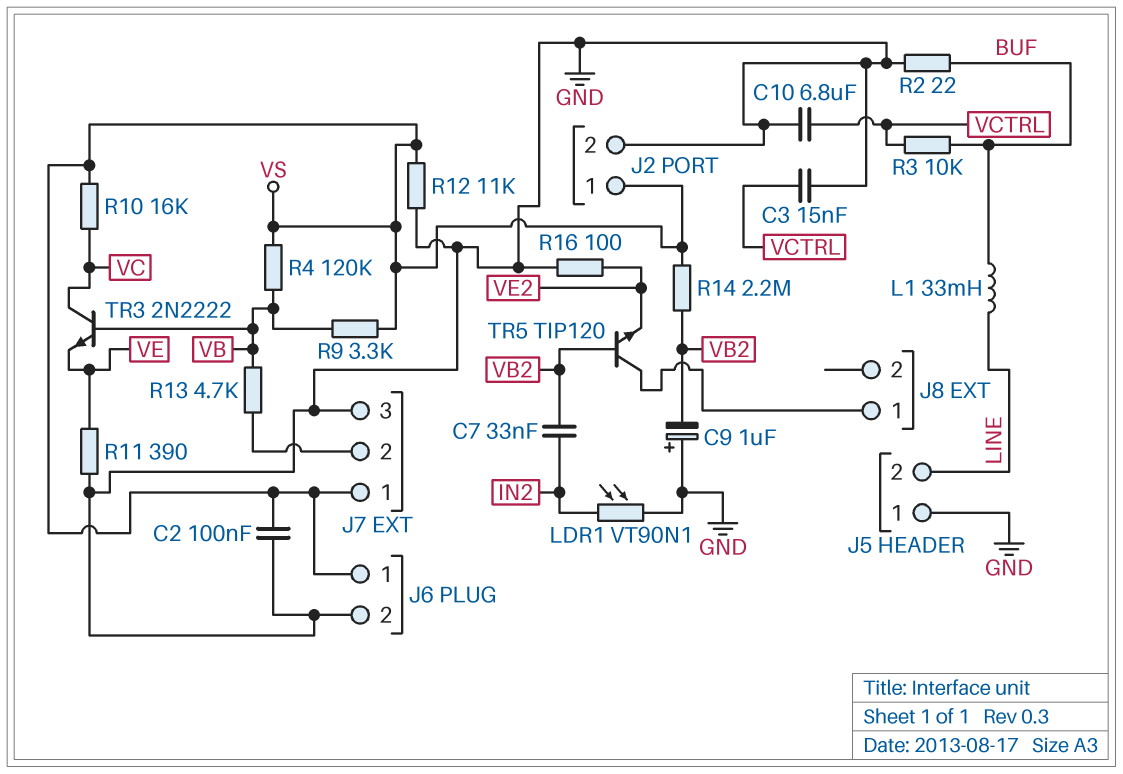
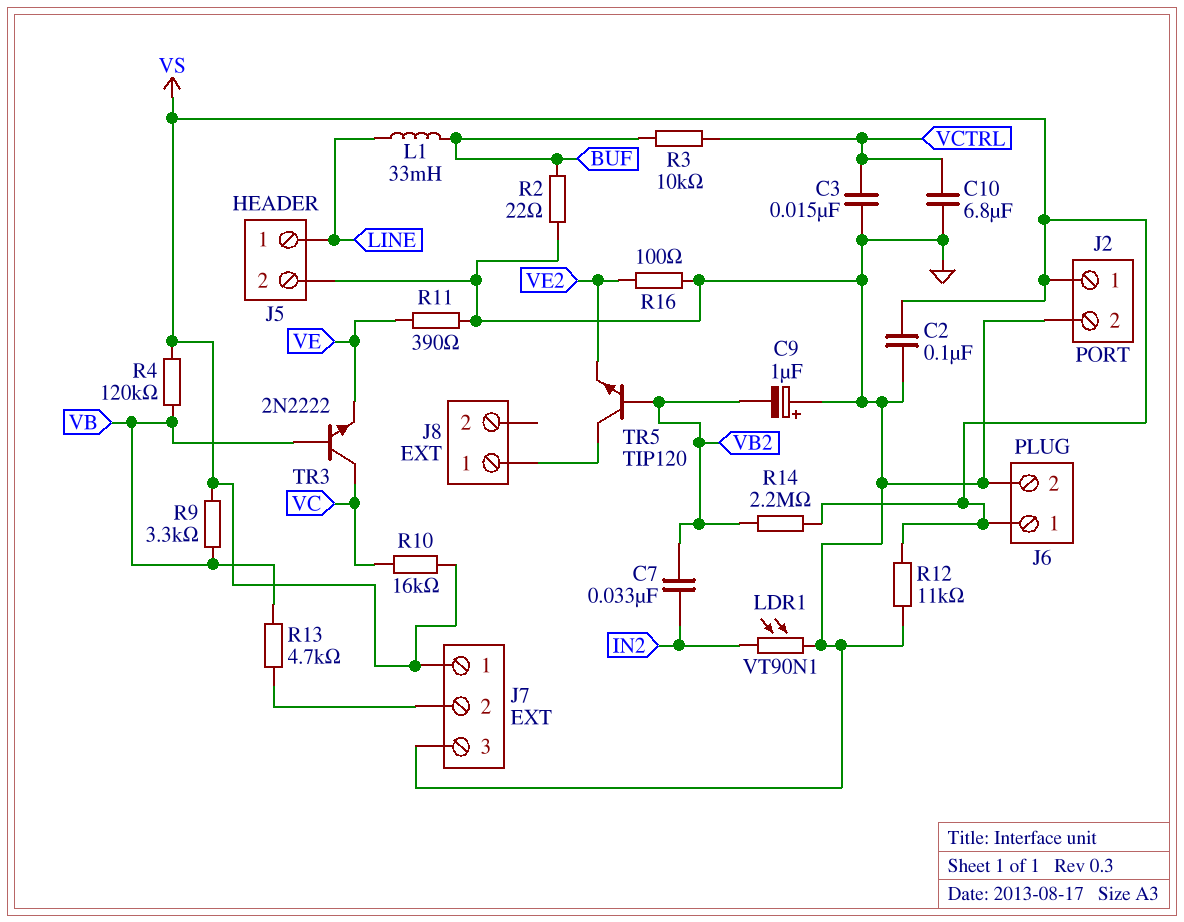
J5 pin 1: GND -> LINE
J5 pin 2: LINE -> GND

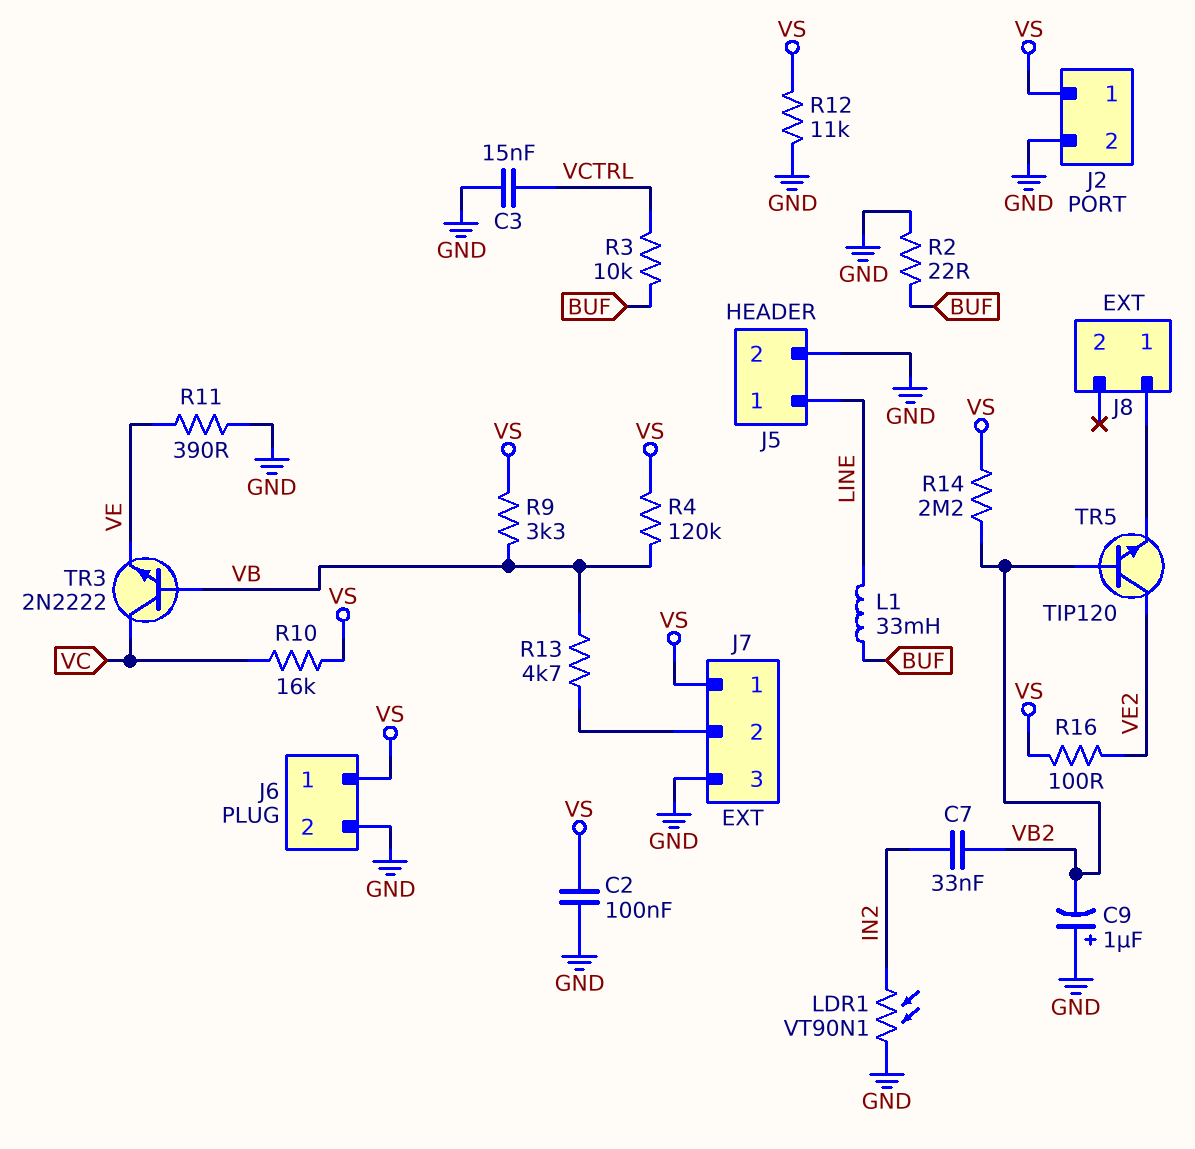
C10: 6.8uF (GND, VCTRL) -> none
R16: 100 (GND, VE2) -> 100 (VE2, VS)
TR5: NPN TIP120 (B VB2, C J8/1, E VE2) -> NPN TIP120 (B VB2, C VE2, E J8/1)

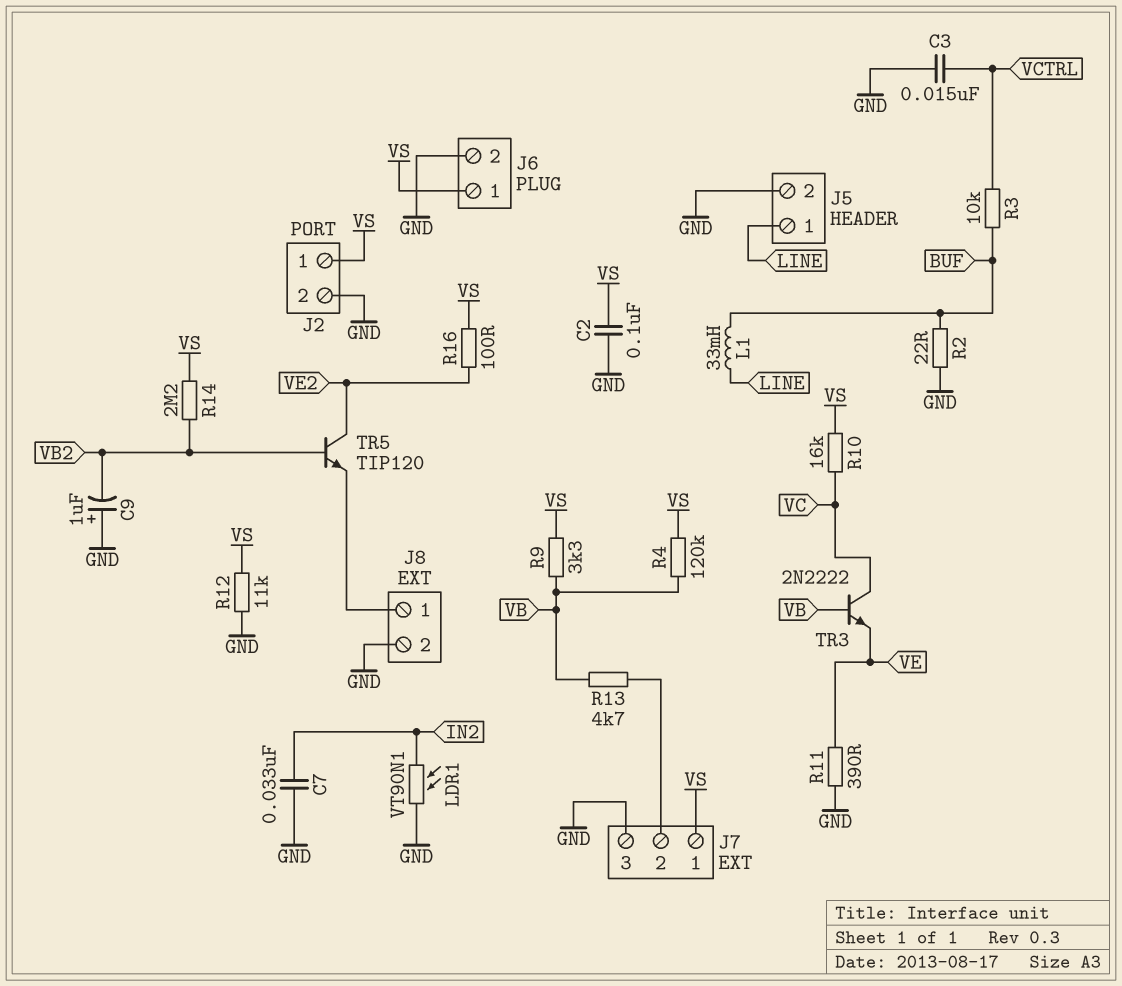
C7: 33nF (IN2, VB2) -> 33nF (GND, IN2)
J8 pin 2: none -> GND

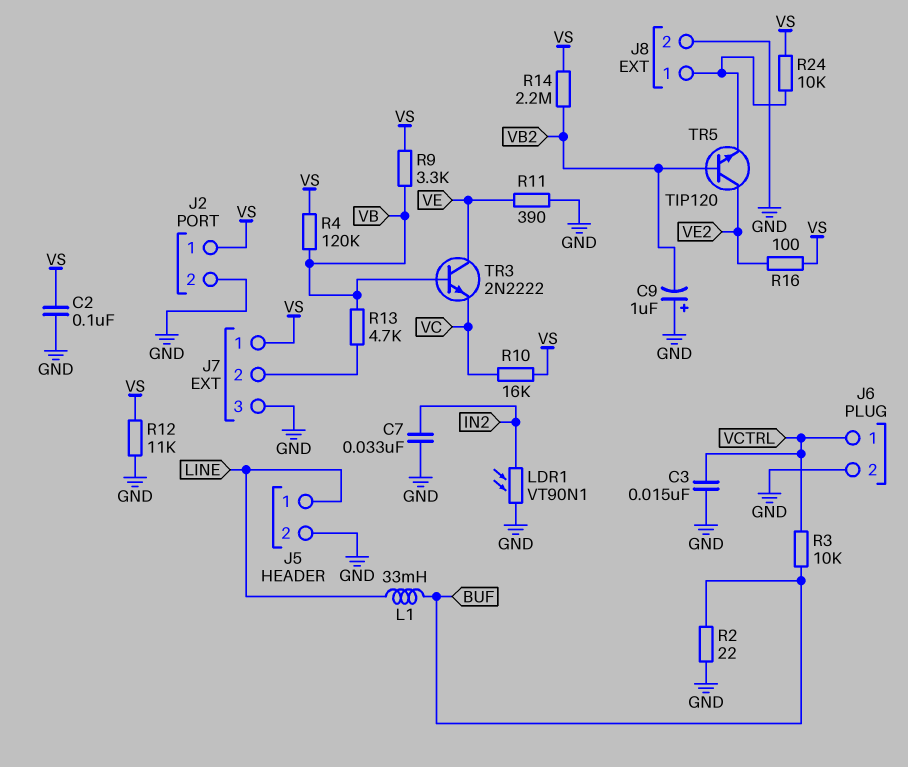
J6 pin 1: VS -> VCTRL
R24: none -> 10k (J8/1, VS)
TR3: NPN 2N2222 (B VB, C VC, E VE) -> NPN 2N2222 (B VB, C VE, E VC)

